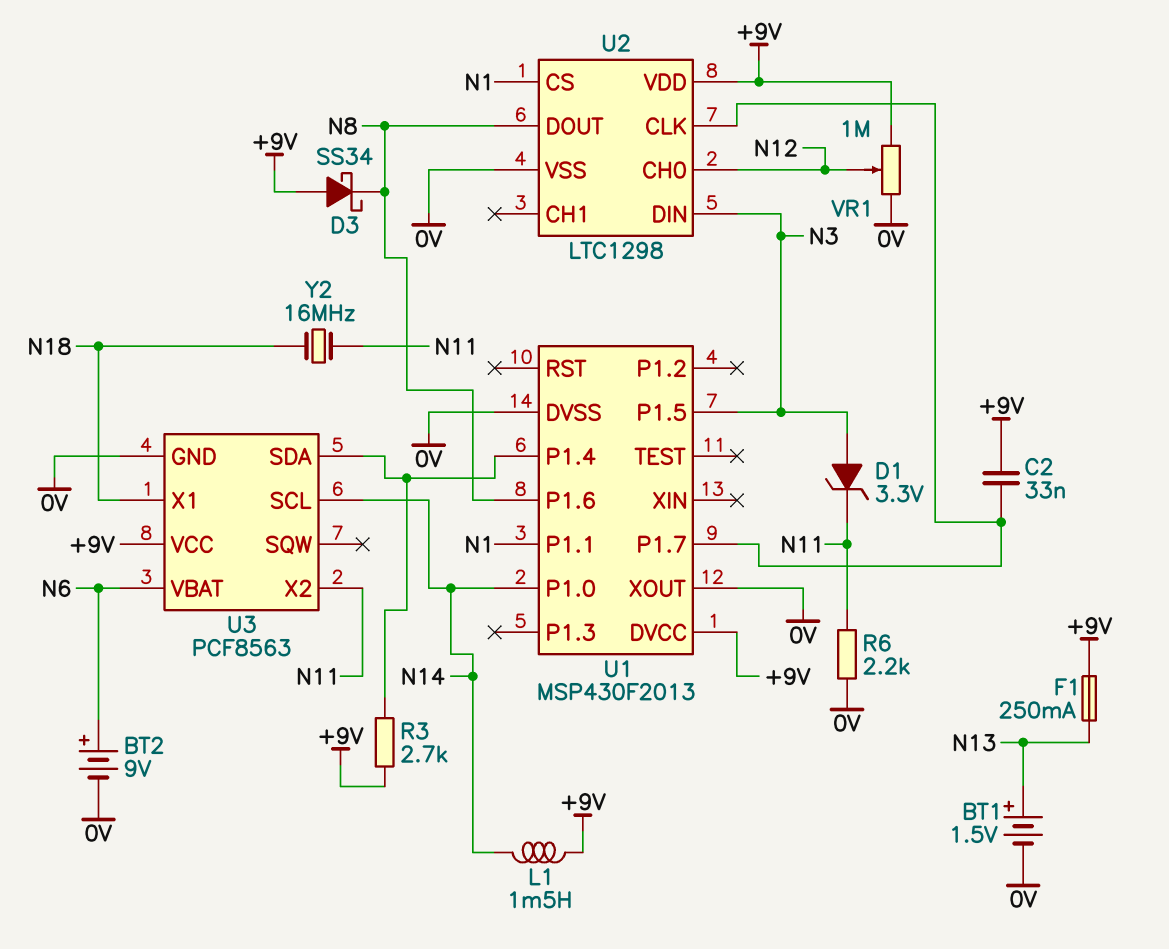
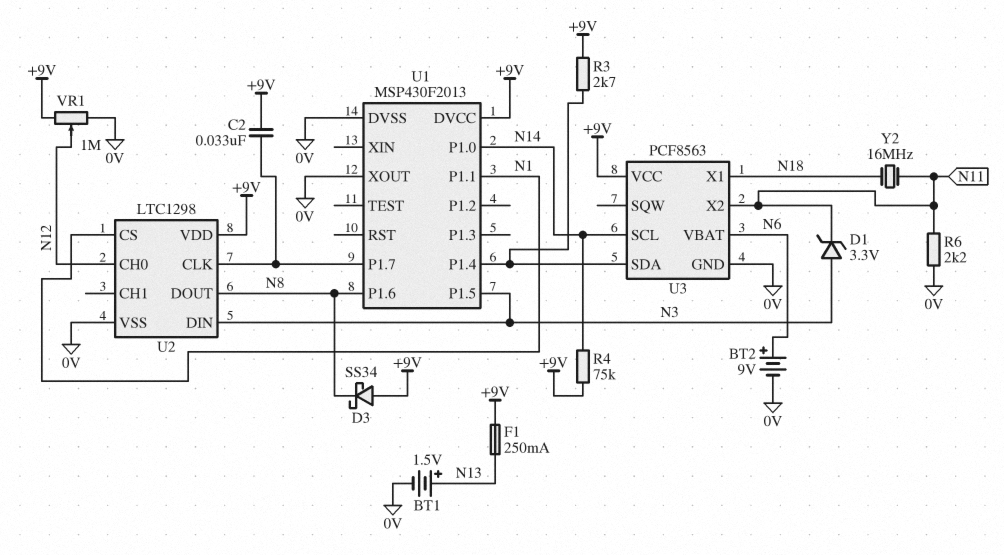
L1: 1.5mH (+9V, N14) -> none
R4: none -> 75k (+9V, N14)

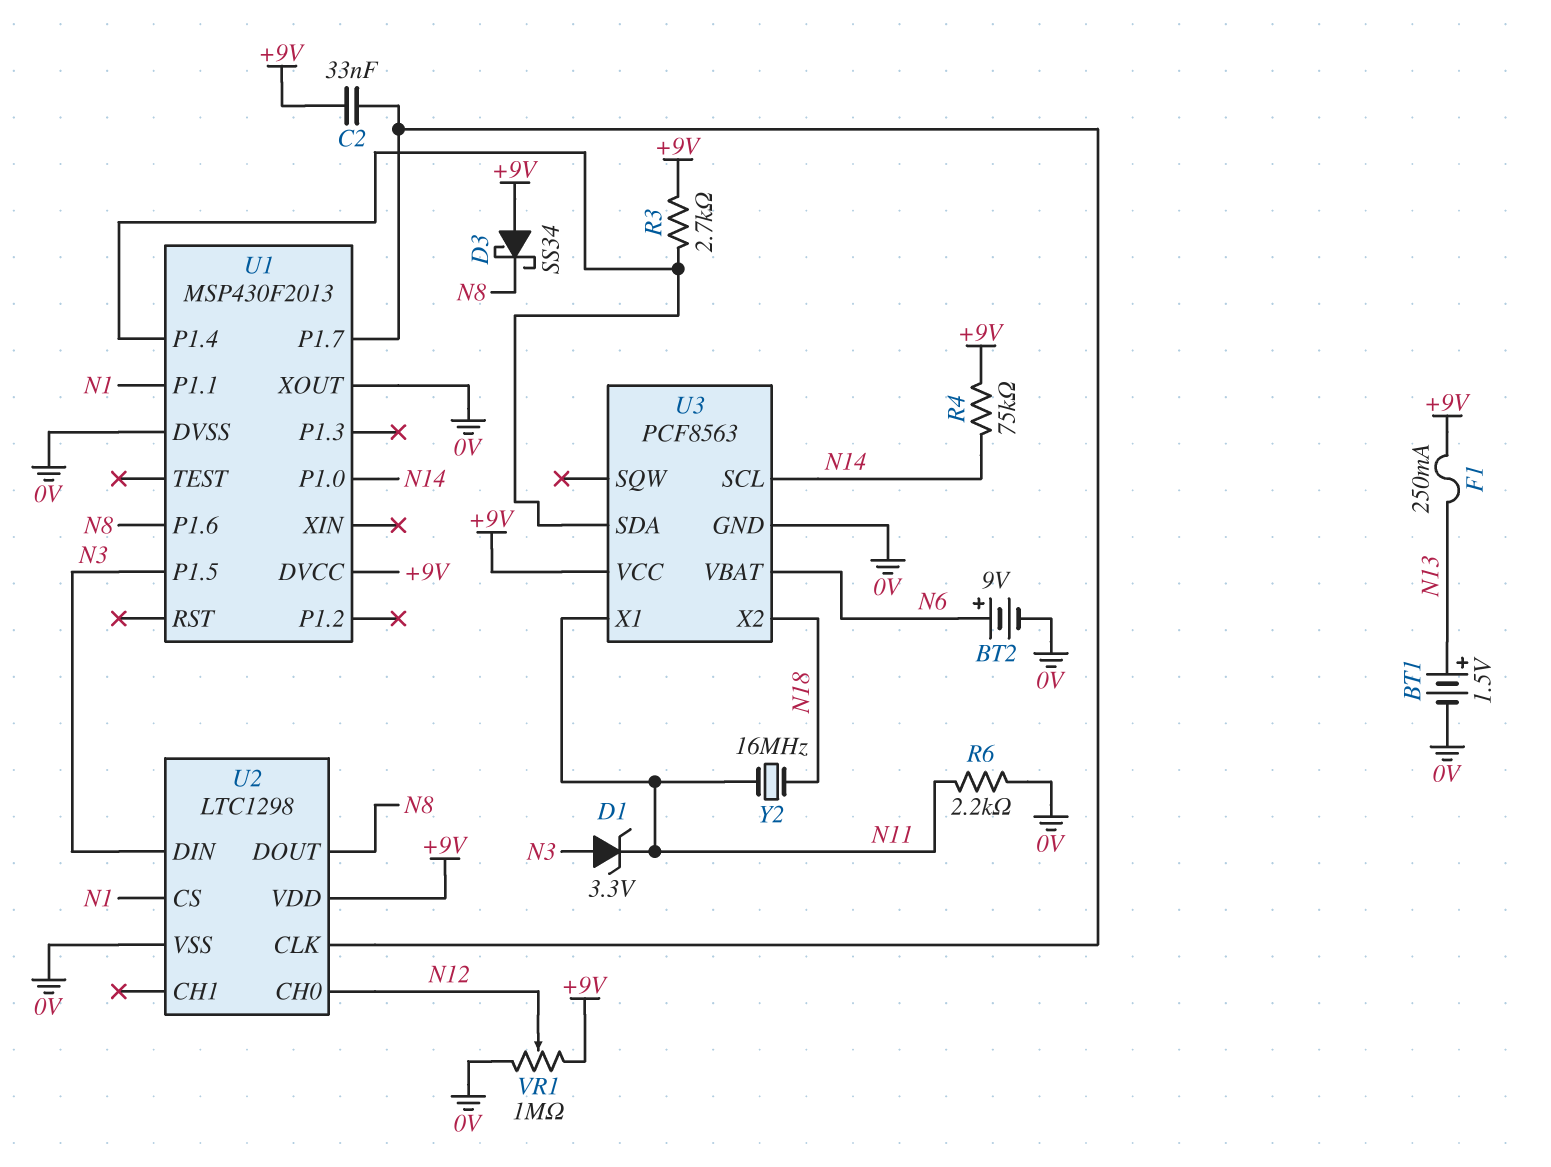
U3 pin X1: N18 -> N11
U3 pin X2: N11 -> N18

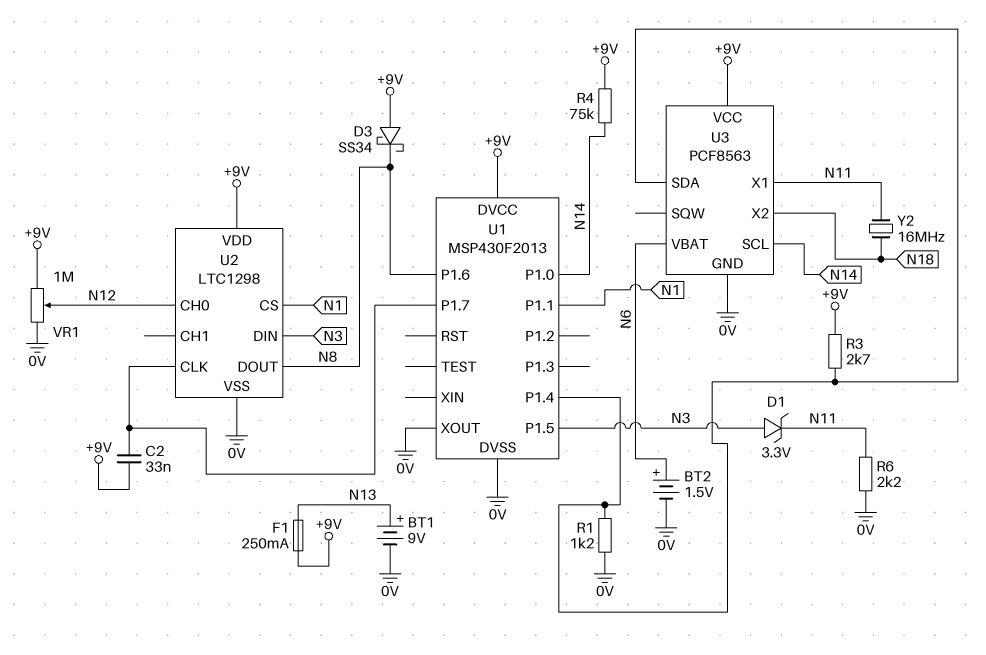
BT1: 1.5V (plus N13, minus 0V) -> 9V (plus N13, minus 0V)
BT2: 9V (plus N6, minus 0V) -> 1.5V (plus N6, minus 0V)
R1: none -> 1.2k (0V, U1/P1.4)

